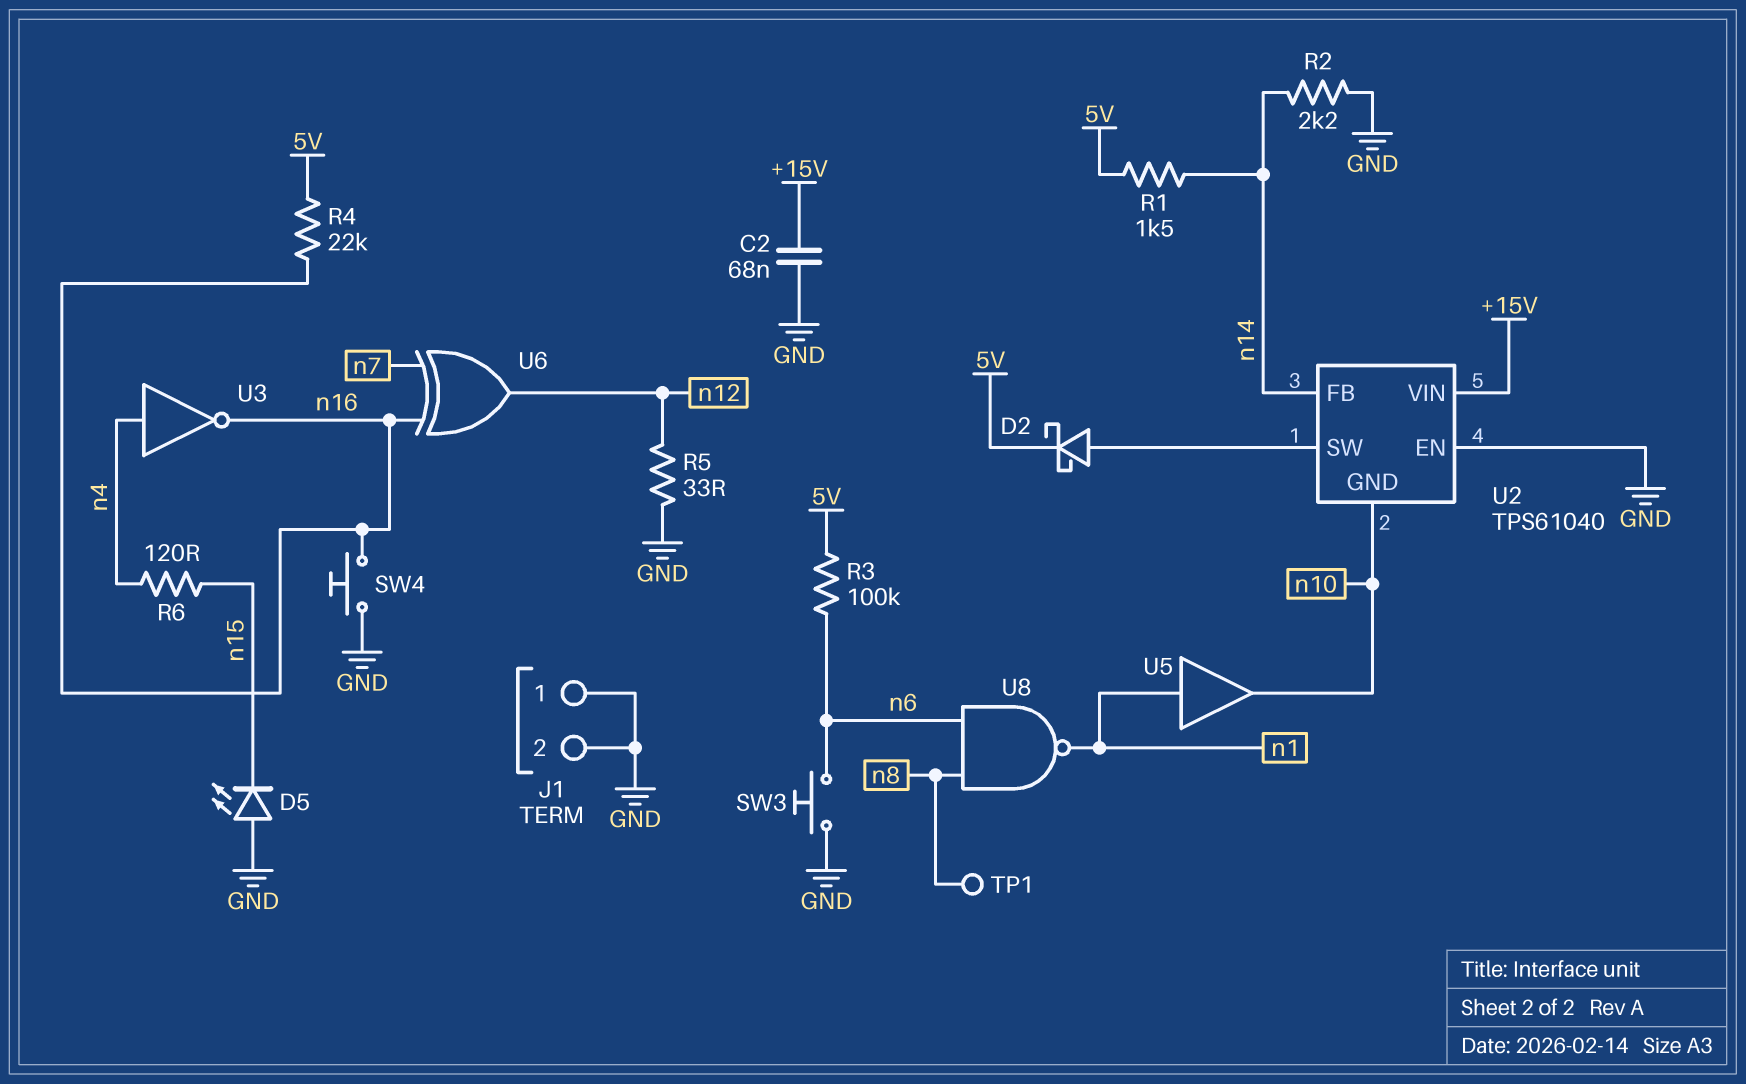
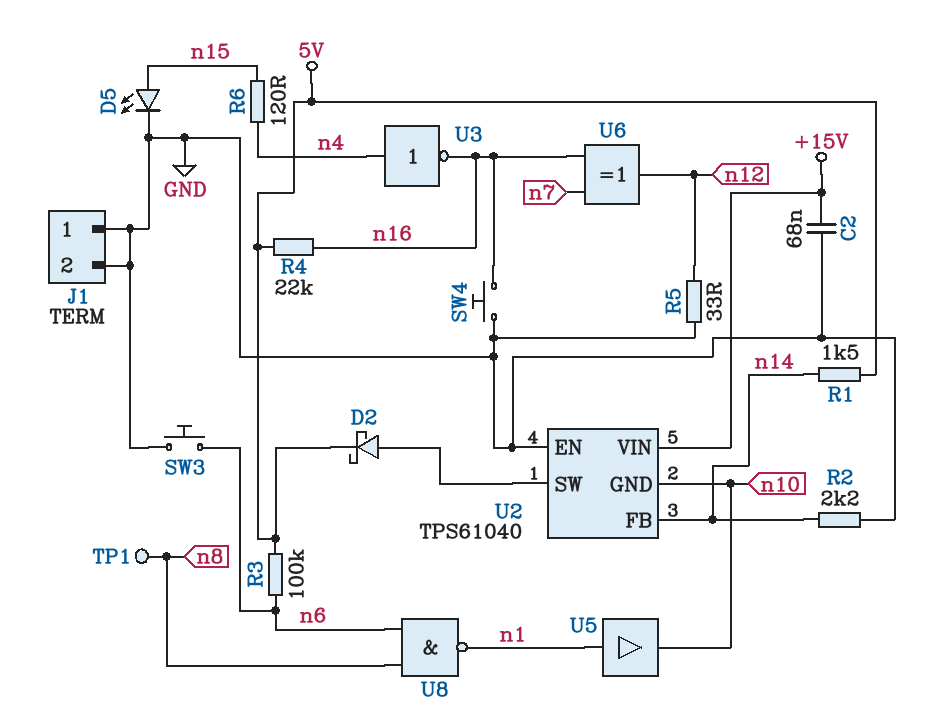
D5: LED (A GND, K n15) -> LED (A n15, K GND)

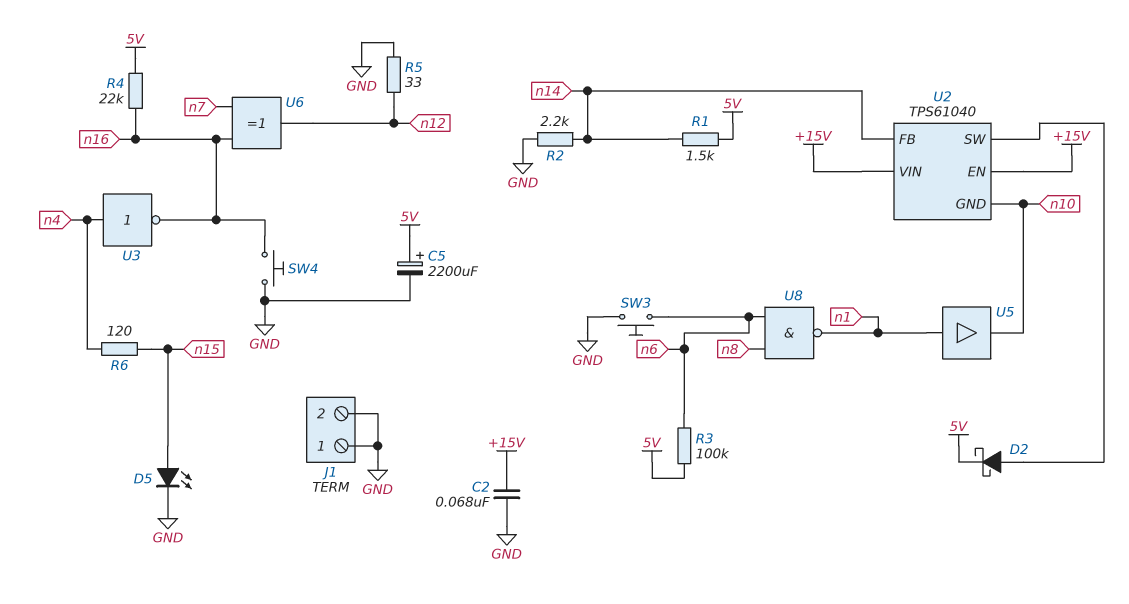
C5: none -> 2200uF (plus 5V, minus GND)
TP1: test point (n8) -> none
U2 pin EN: GND -> +15V

